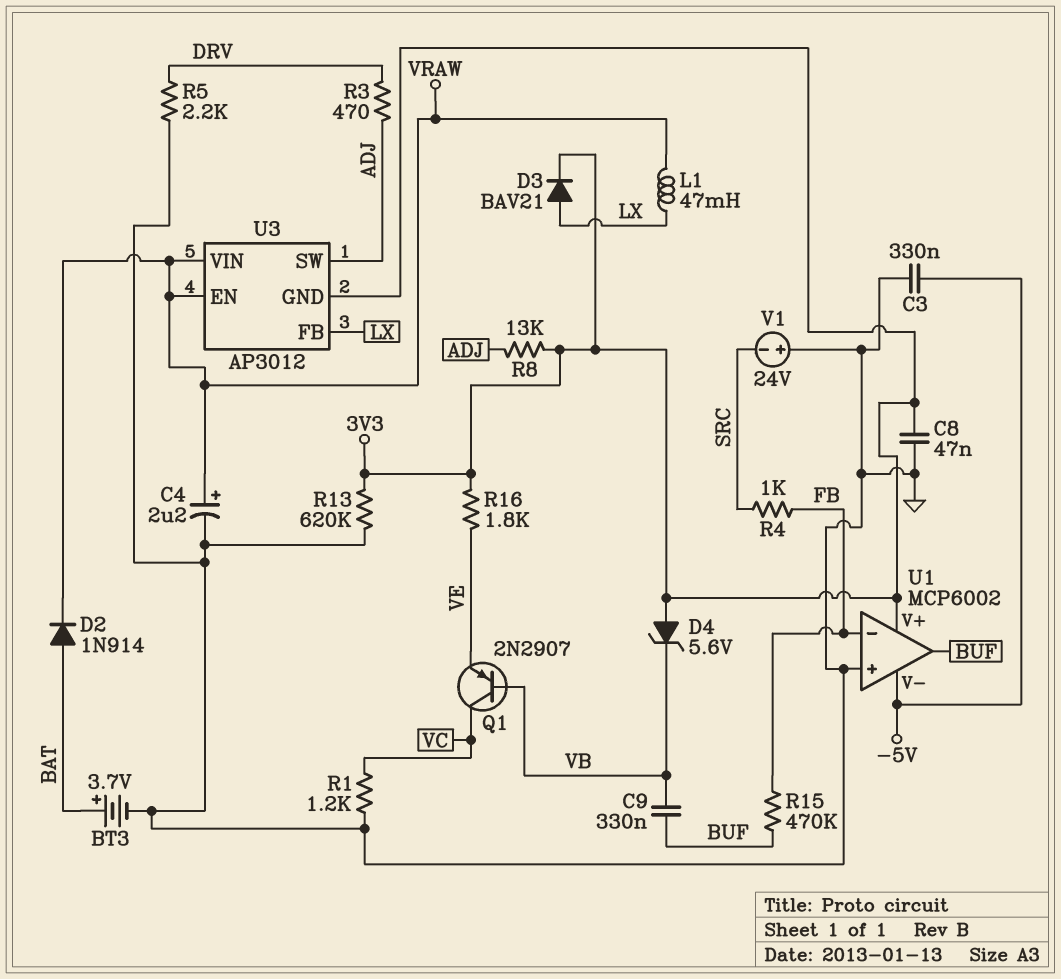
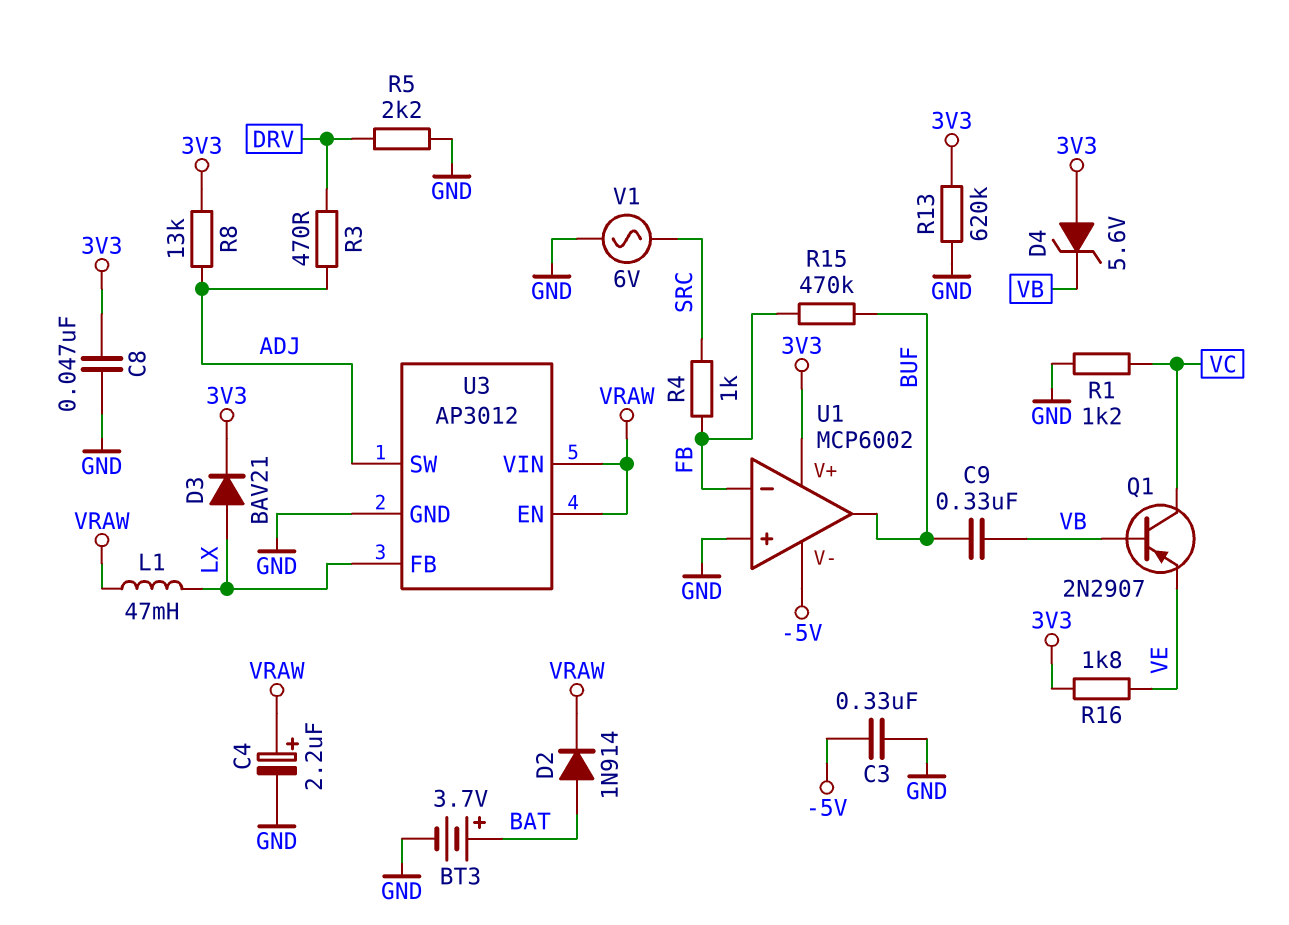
U3 pin GND: 3V3 -> GND
V1: 24V (plus GND, minus SRC) -> AC 6V (GND, SRC)

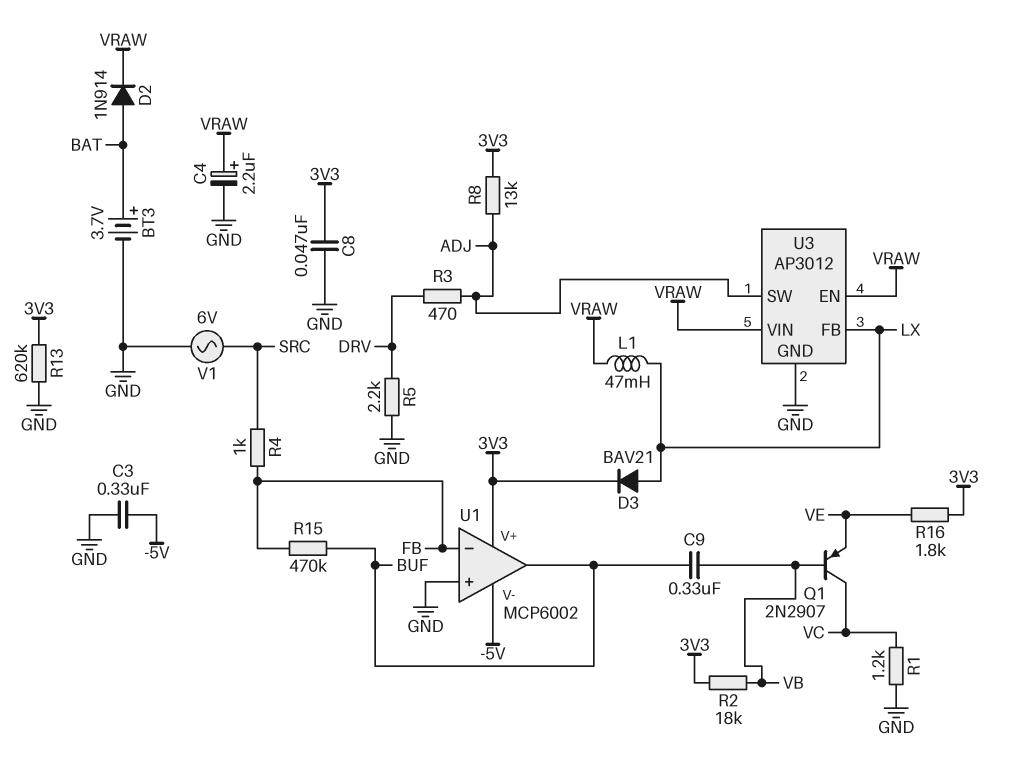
D4: zener 5.6V (A 3V3, K VB) -> none
R2: none -> 18k (3V3, VB)

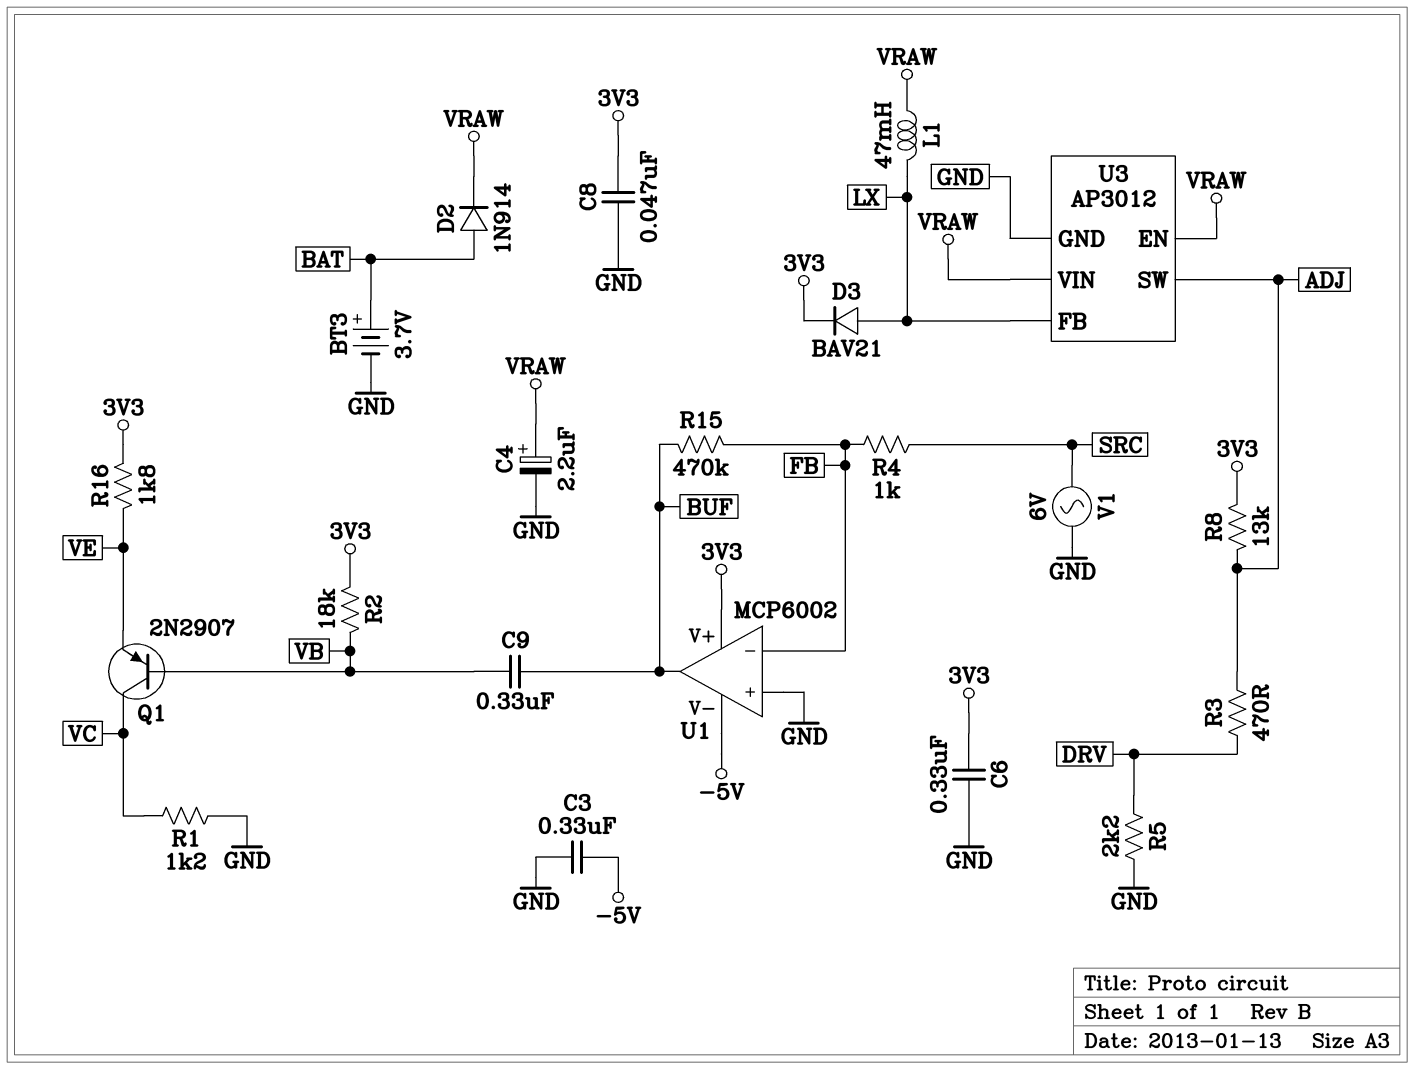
C6: none -> 330nF (3V3, GND)
R13: 620k (3V3, GND) -> none

